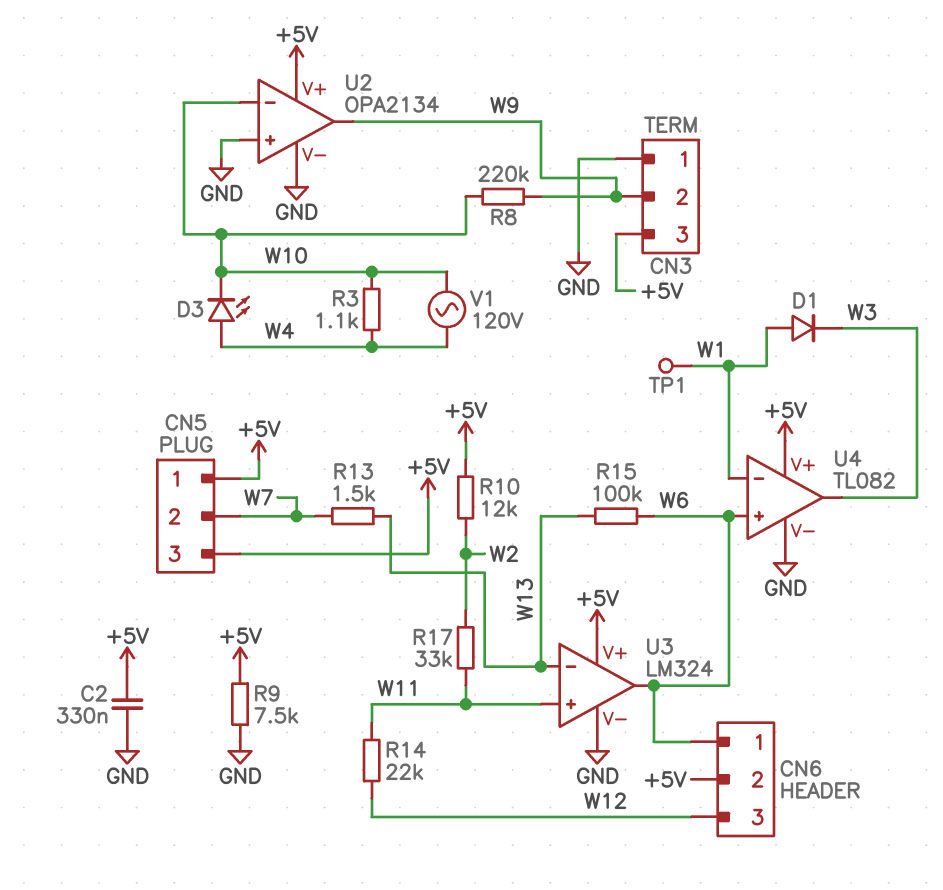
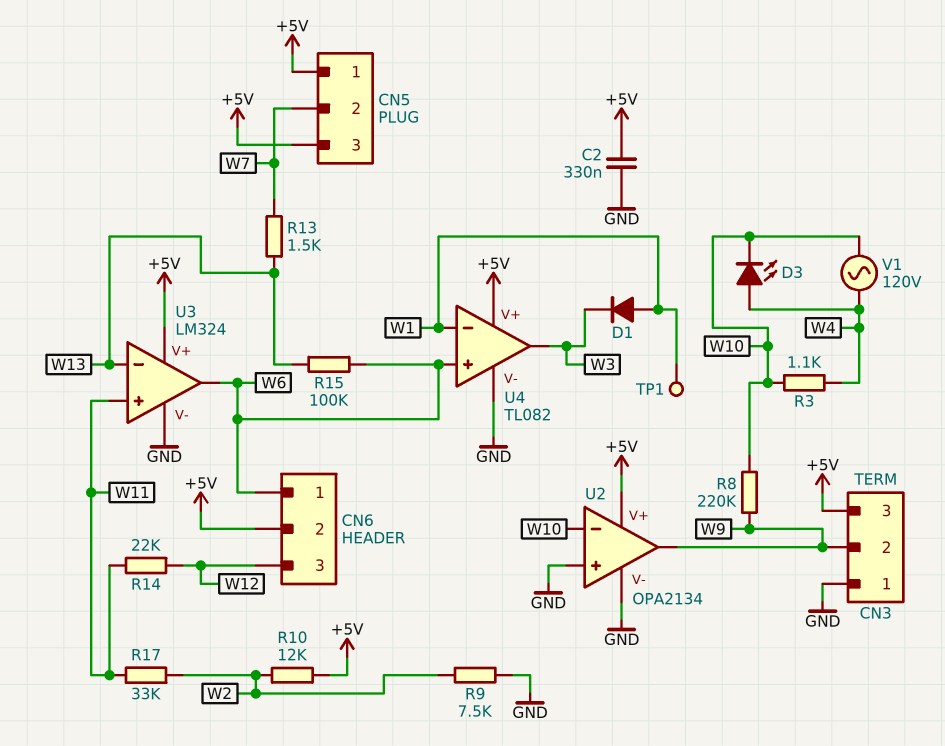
R9: 7.5k (+5V, GND) -> 7.5k (GND, W2)

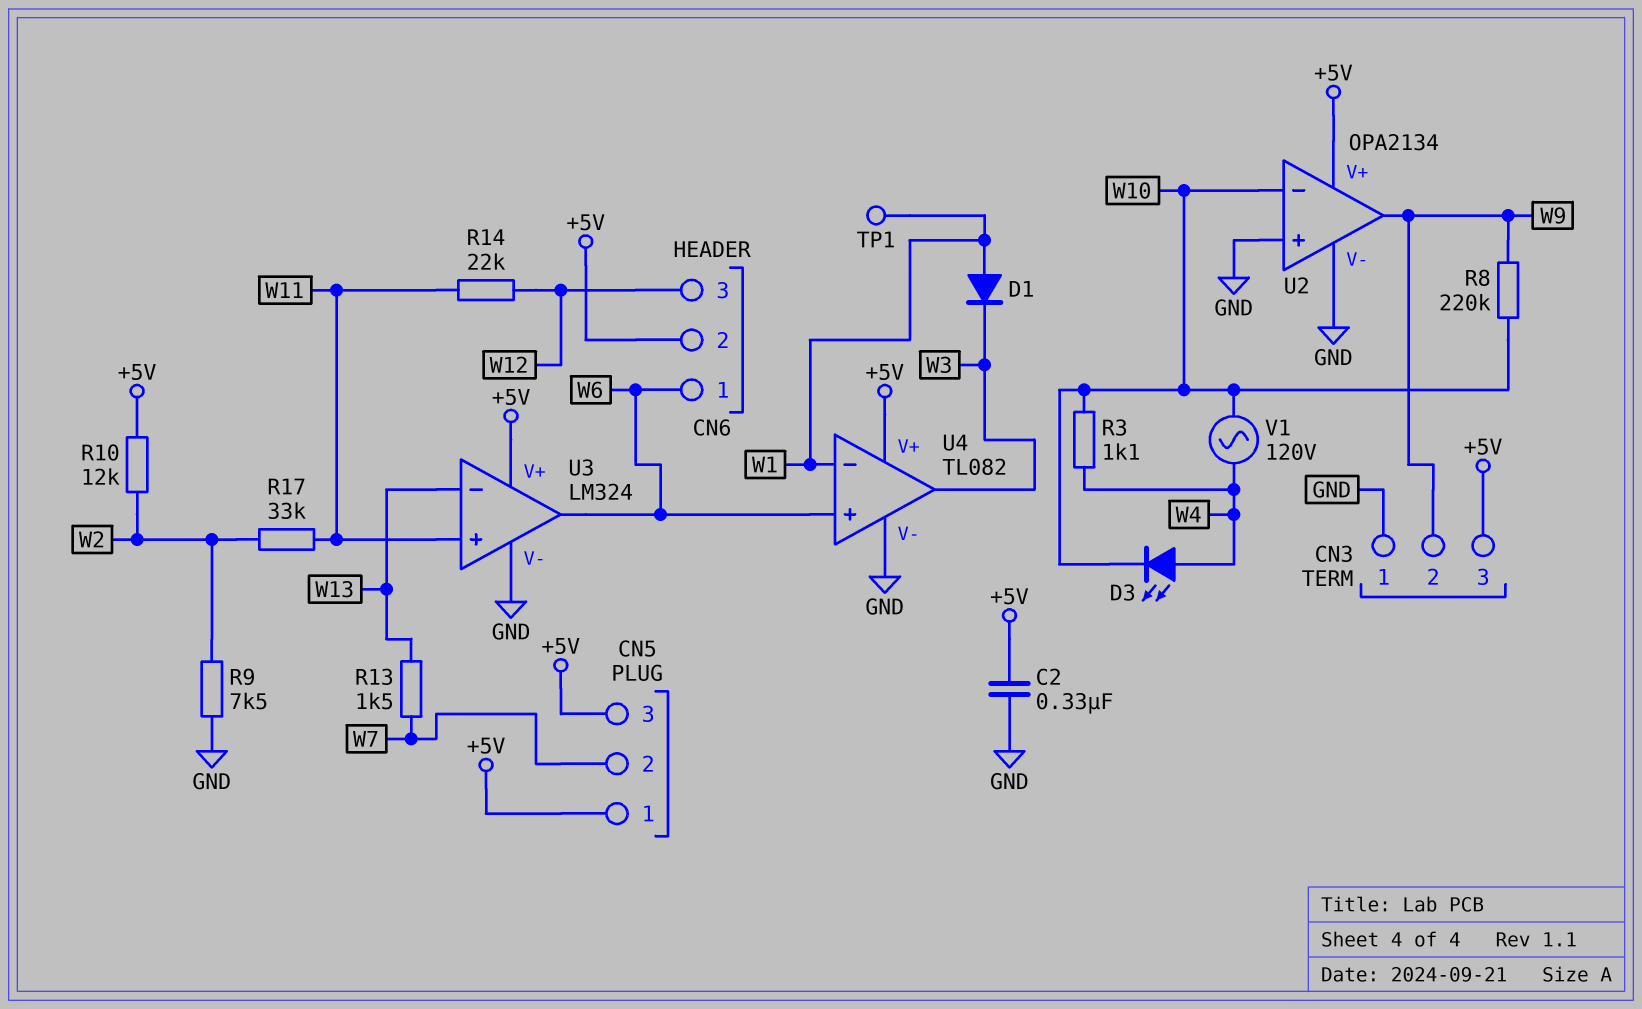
R15: 100k (W6, W13) -> none

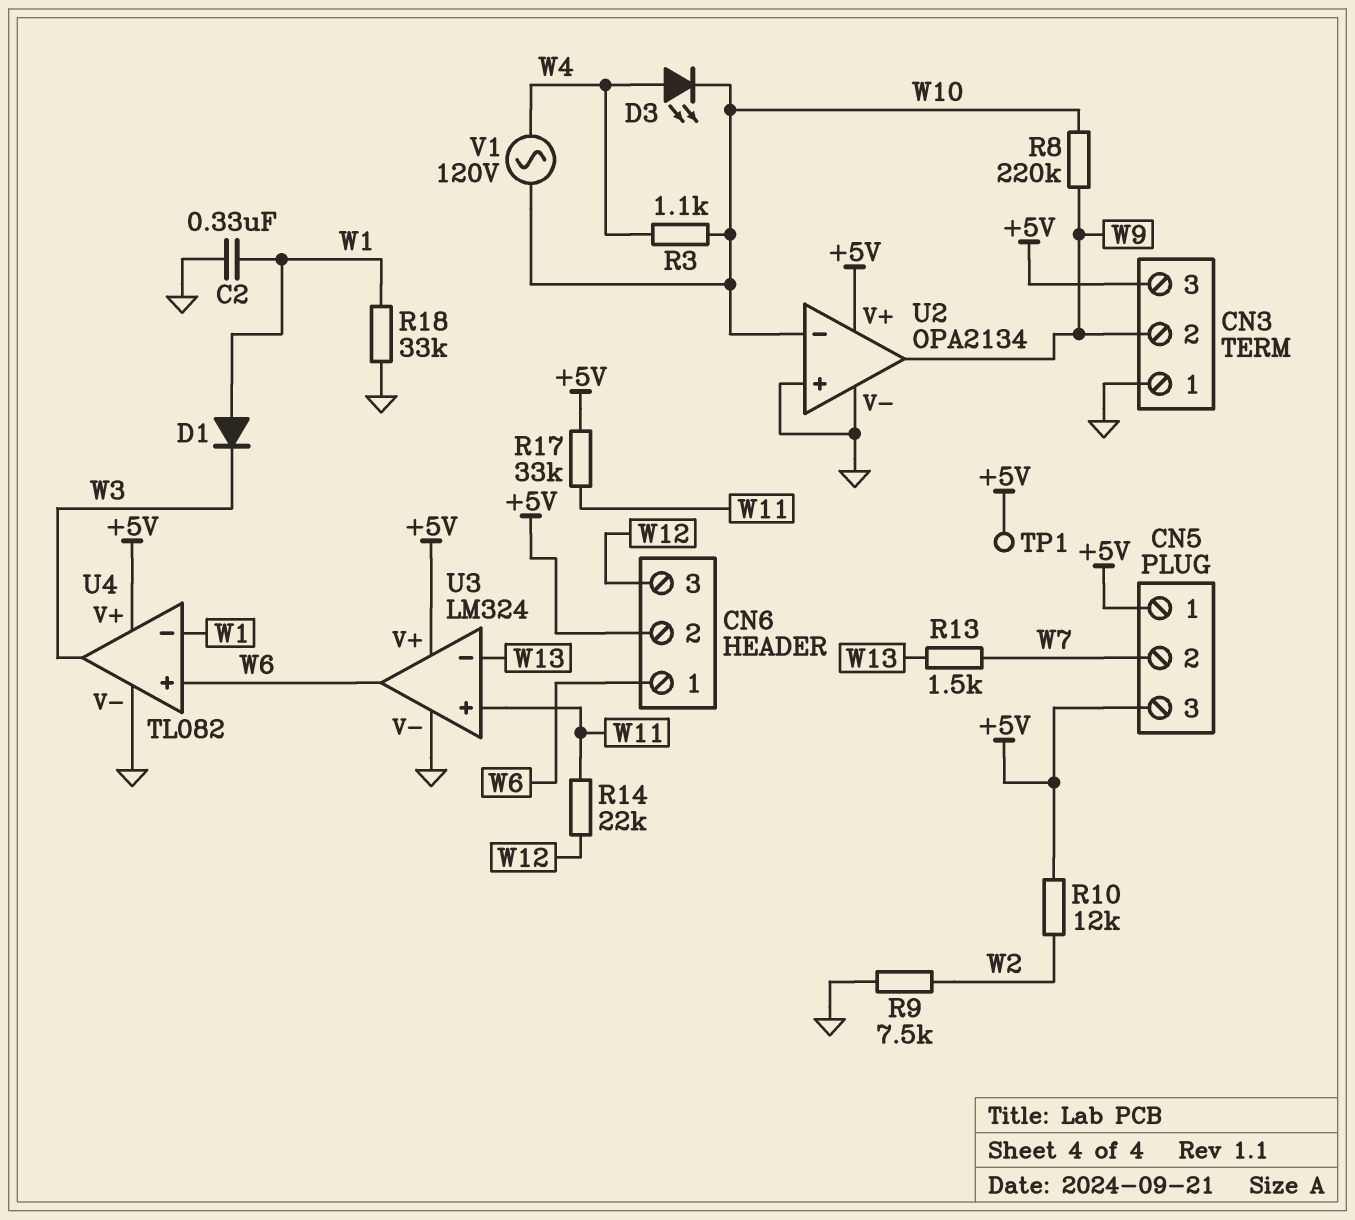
C2: 330nF (+5V, GND) -> 330nF (GND, W1)
R17: 33k (W2, W11) -> 33k (+5V, W11)
R18: none -> 33k (GND, W1)
TP1: test point (W1) -> test point (+5V)

